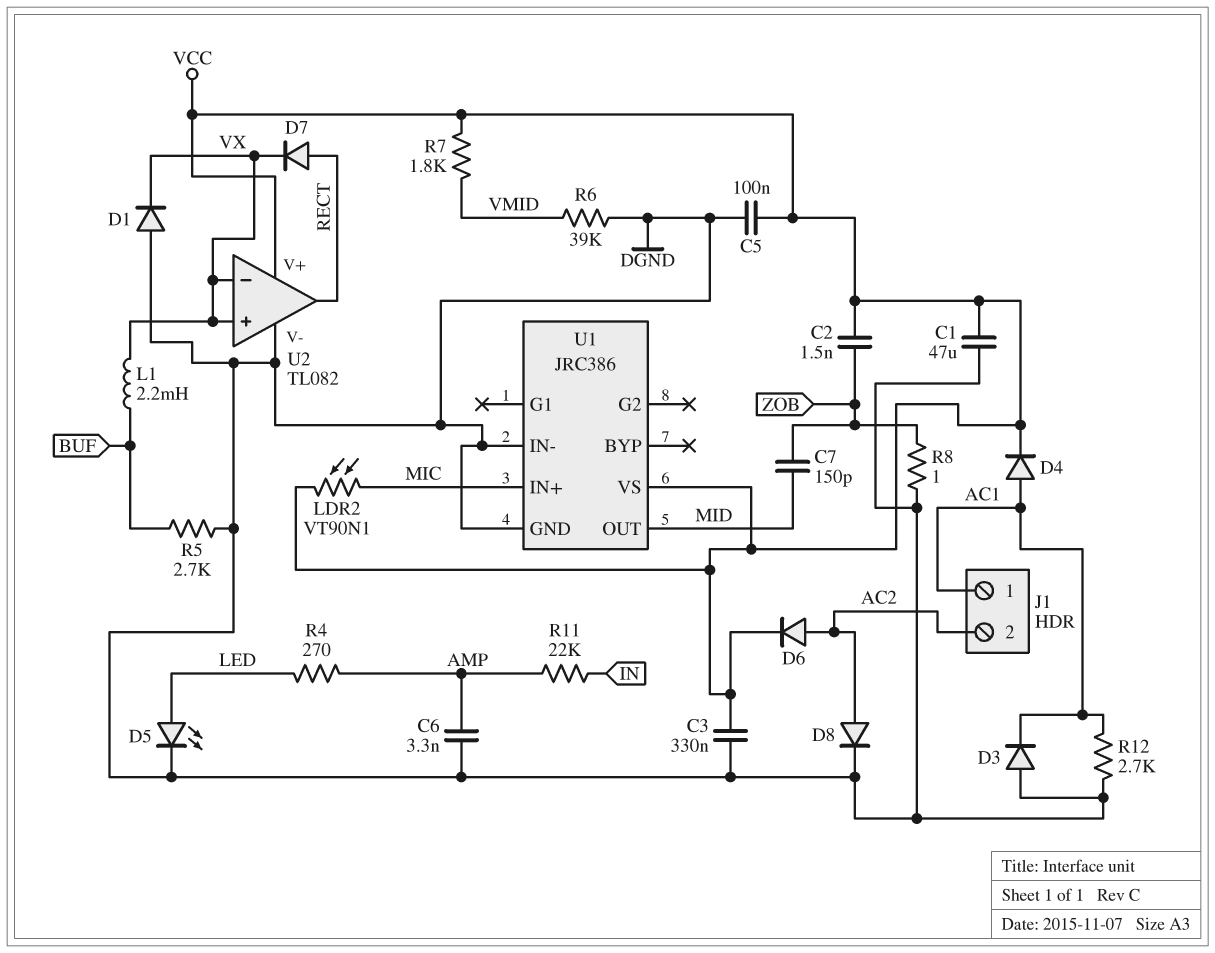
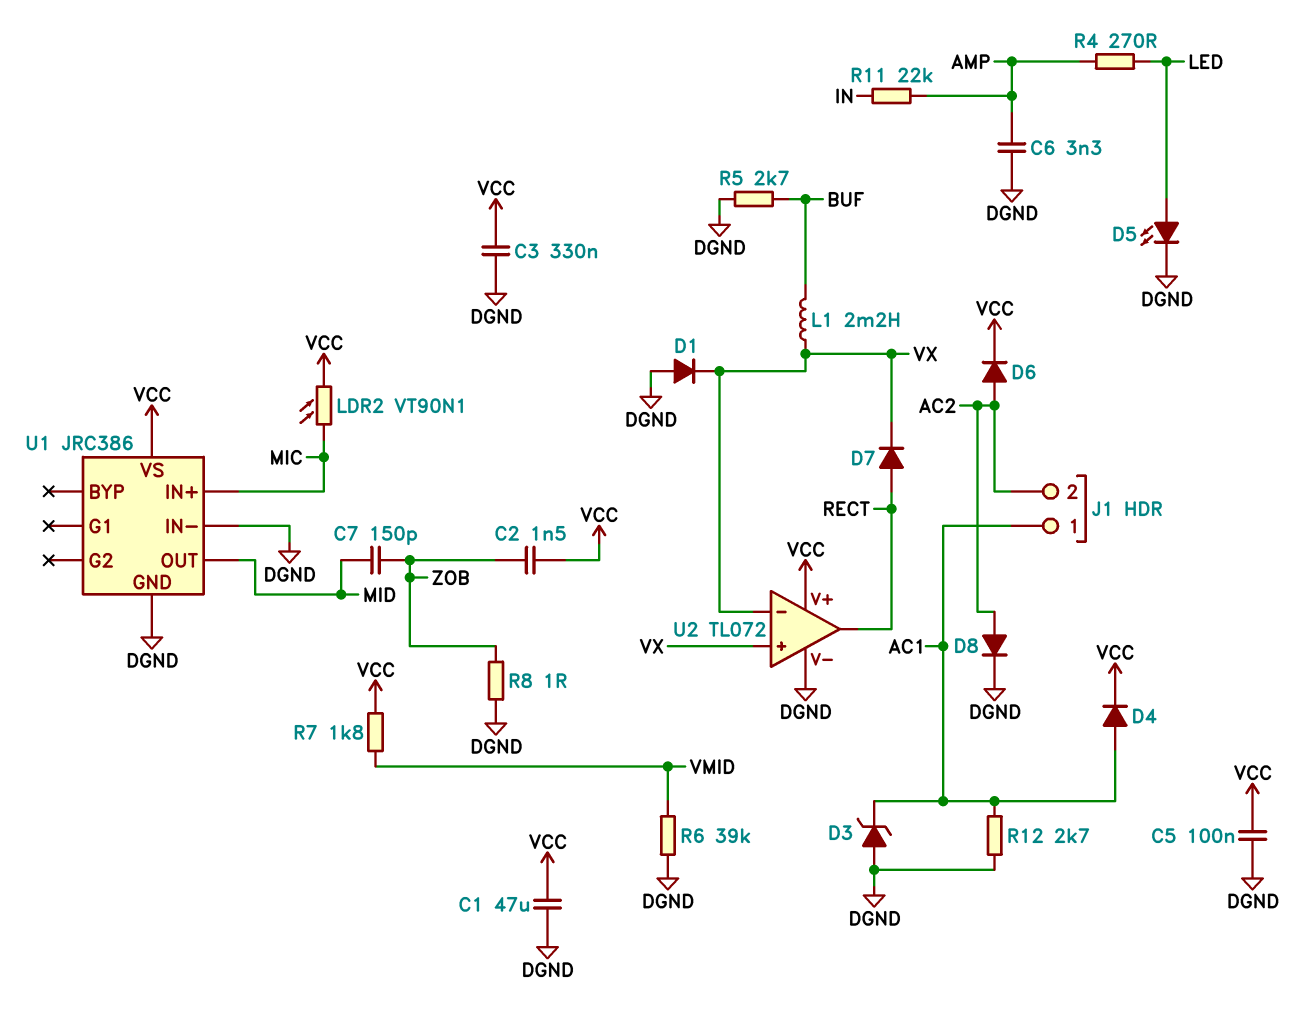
D3: diode (A DGND, K AC1) -> zener (A DGND, K AC1)
U2: TL082 -> TL072

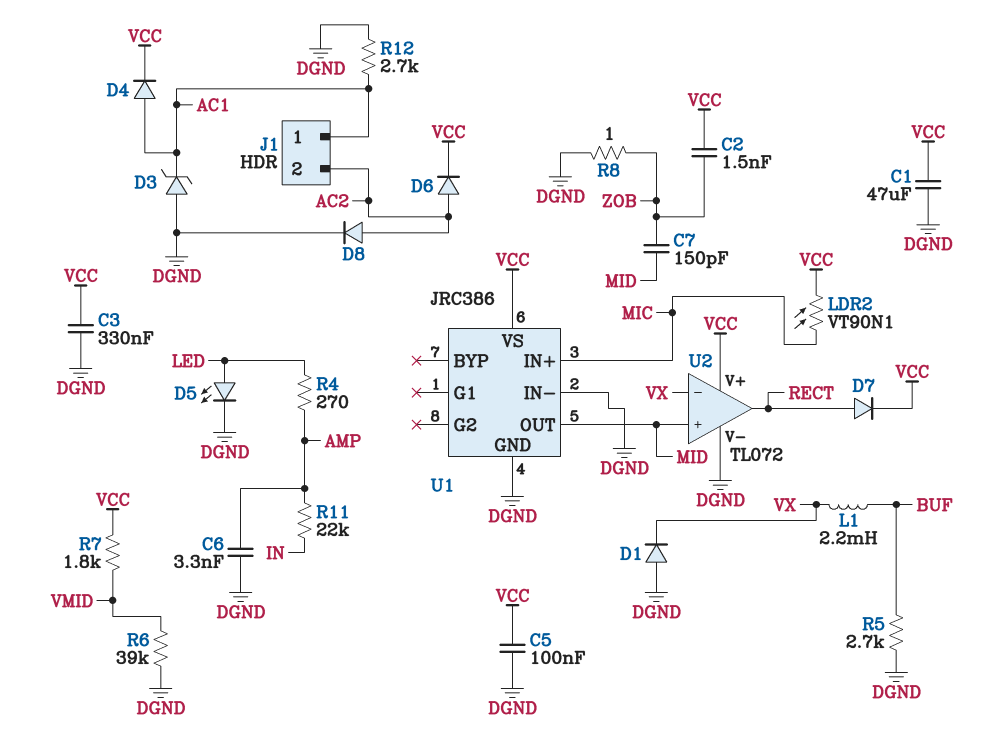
D7: diode (A RECT, K VX) -> diode (A RECT, K VCC)
U2 pin in+: VX -> MID

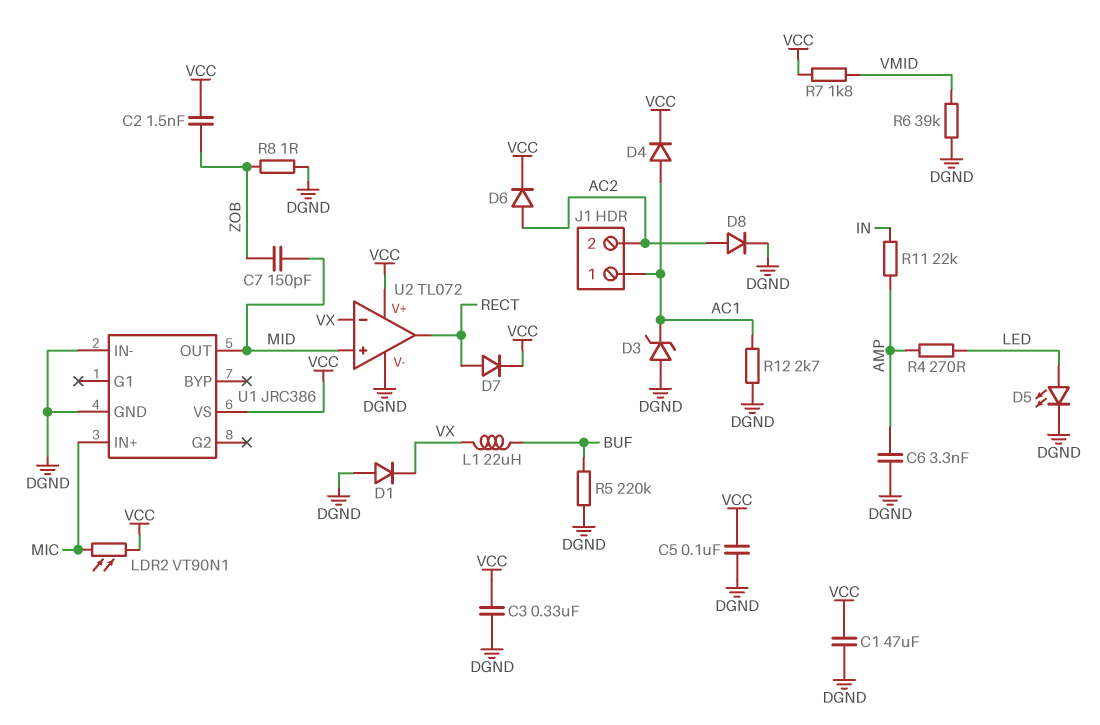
L1: 2.2mH (BUF, VX) -> 22uH (BUF, VX)
R5: 2.7k (BUF, DGND) -> 220k (BUF, DGND)

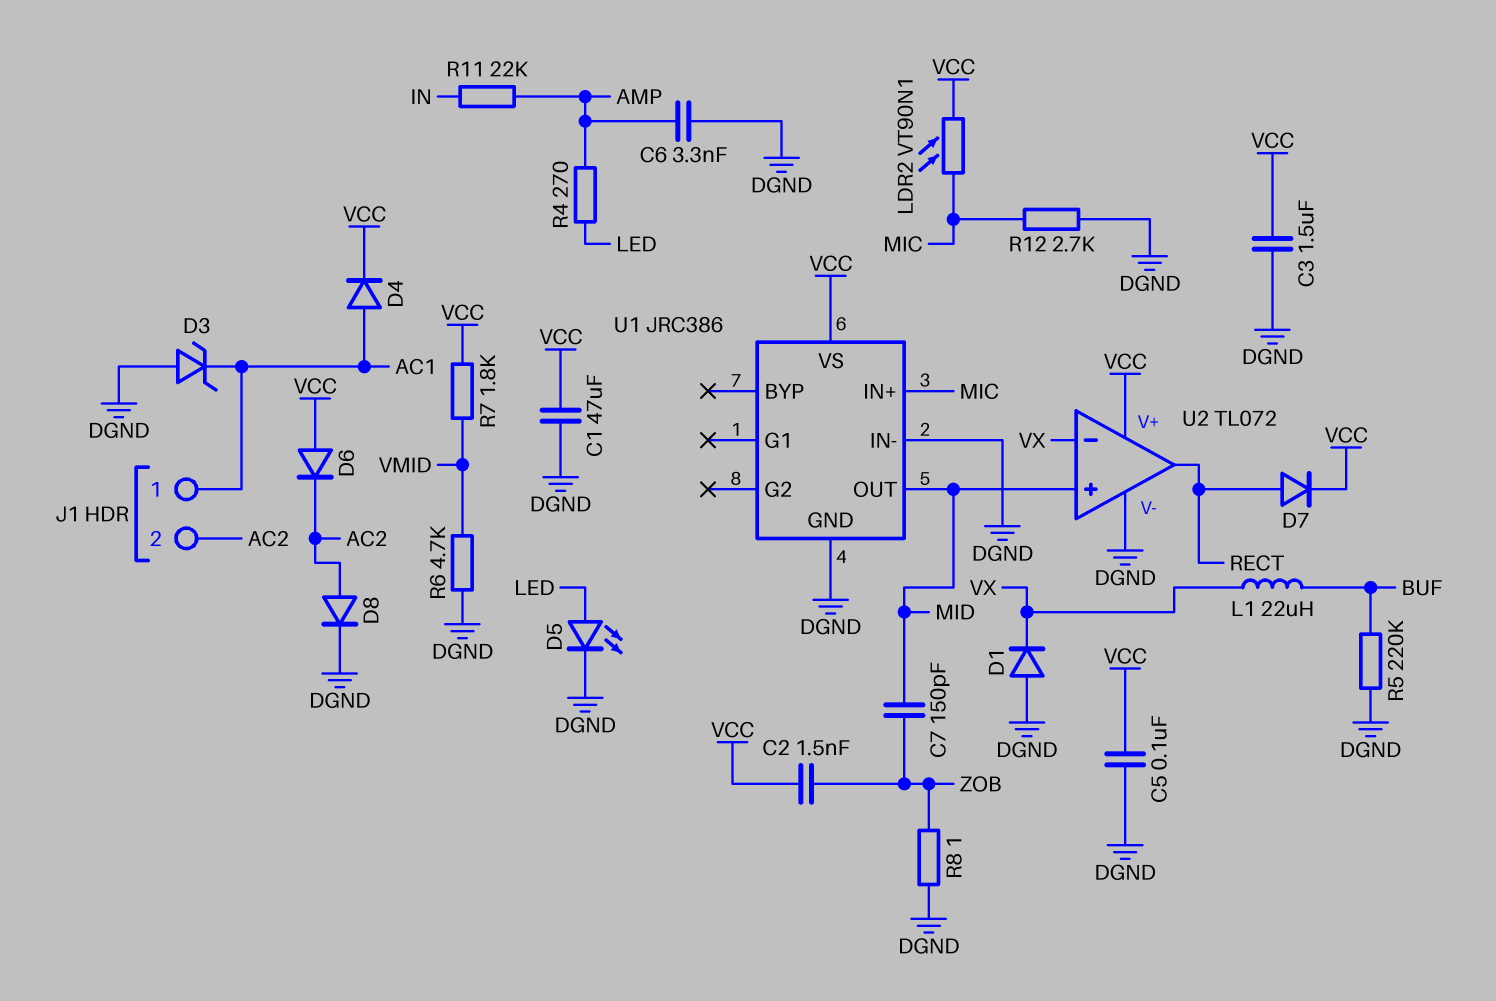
C3: 330nF (DGND, VCC) -> 1.5uF (DGND, VCC)
D6: diode (A AC2, K VCC) -> diode (A VCC, K AC2)
R6: 39k (DGND, VMID) -> 4.7k (DGND, VMID)
R12: 2.7k (AC1, DGND) -> 2.7k (DGND, MIC)

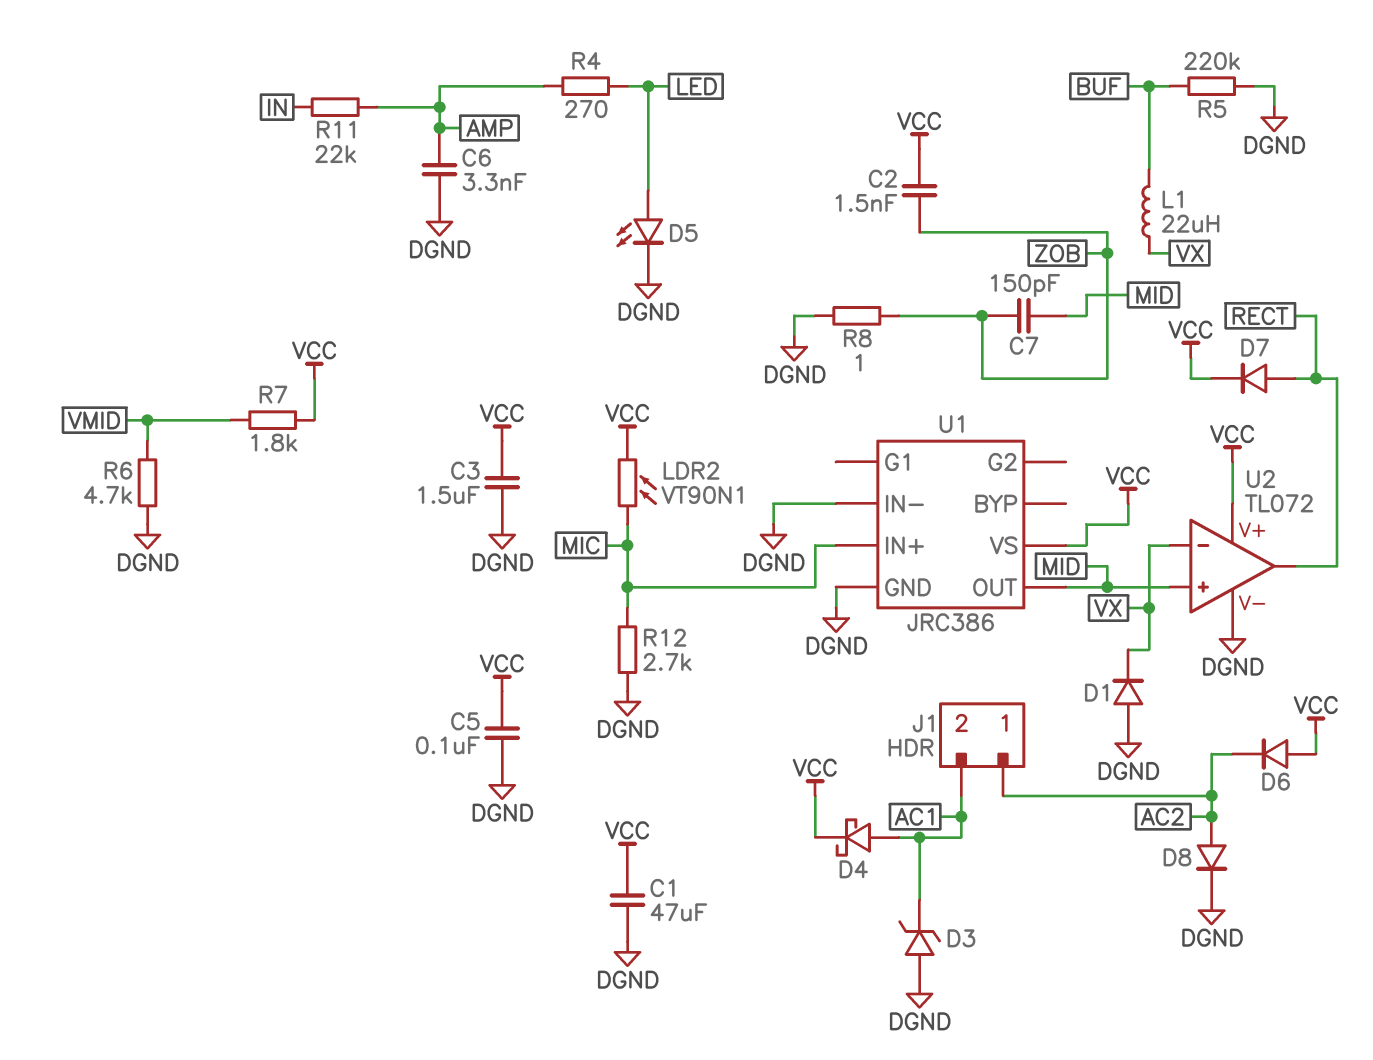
D4: diode (A AC1, K VCC) -> schottky (A AC1, K VCC)
J1 pin 1: AC1 -> AC2
J1 pin 2: AC2 -> AC1

